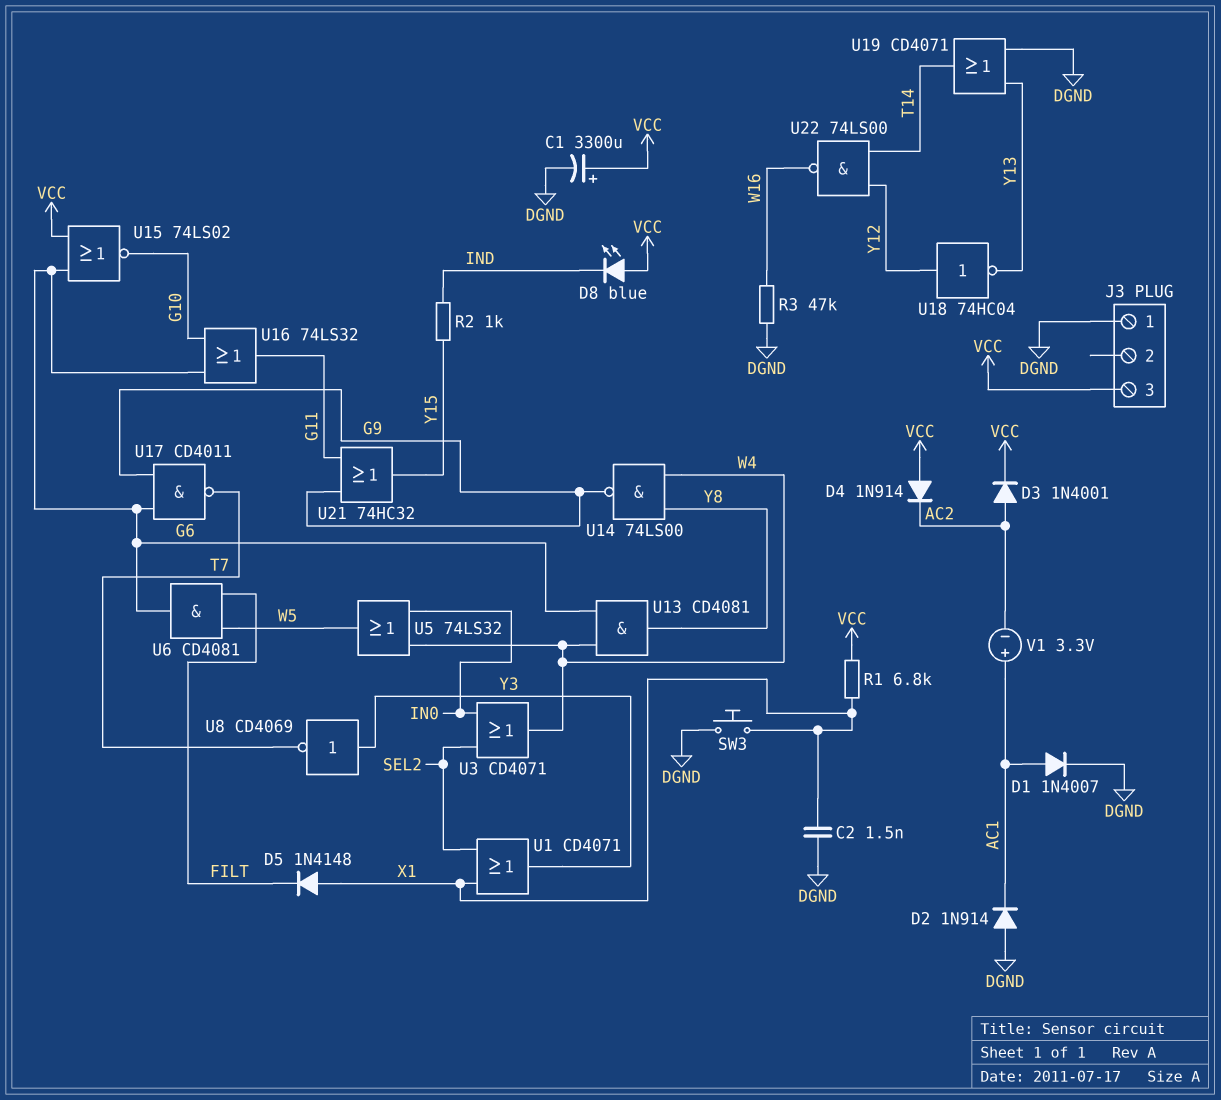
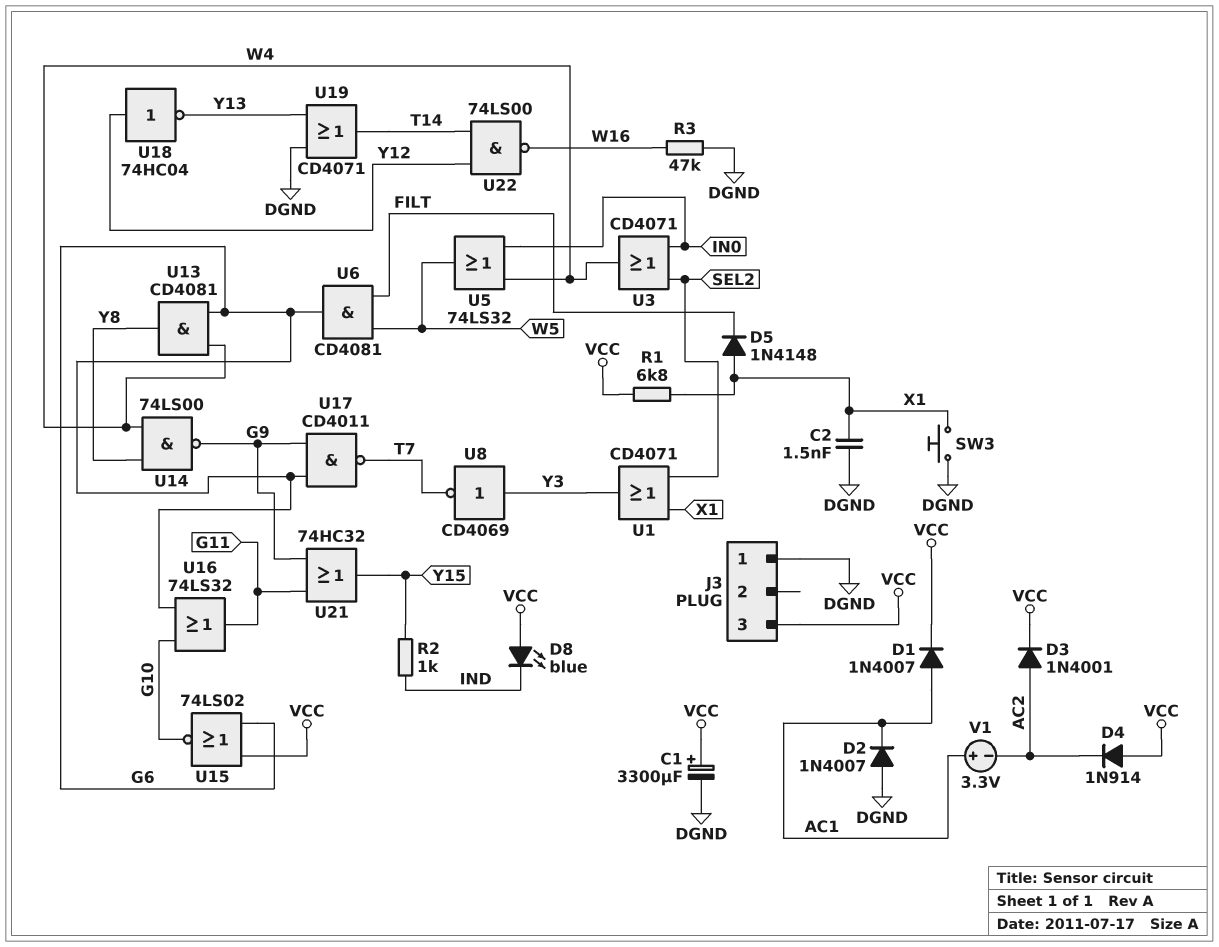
D1: diode 1N4007 (A AC1, K DGND) -> diode 1N4007 (A AC1, K VCC)
D2: diode 1N914 (A DGND, K AC1) -> diode 1N4007 (A DGND, K AC1)

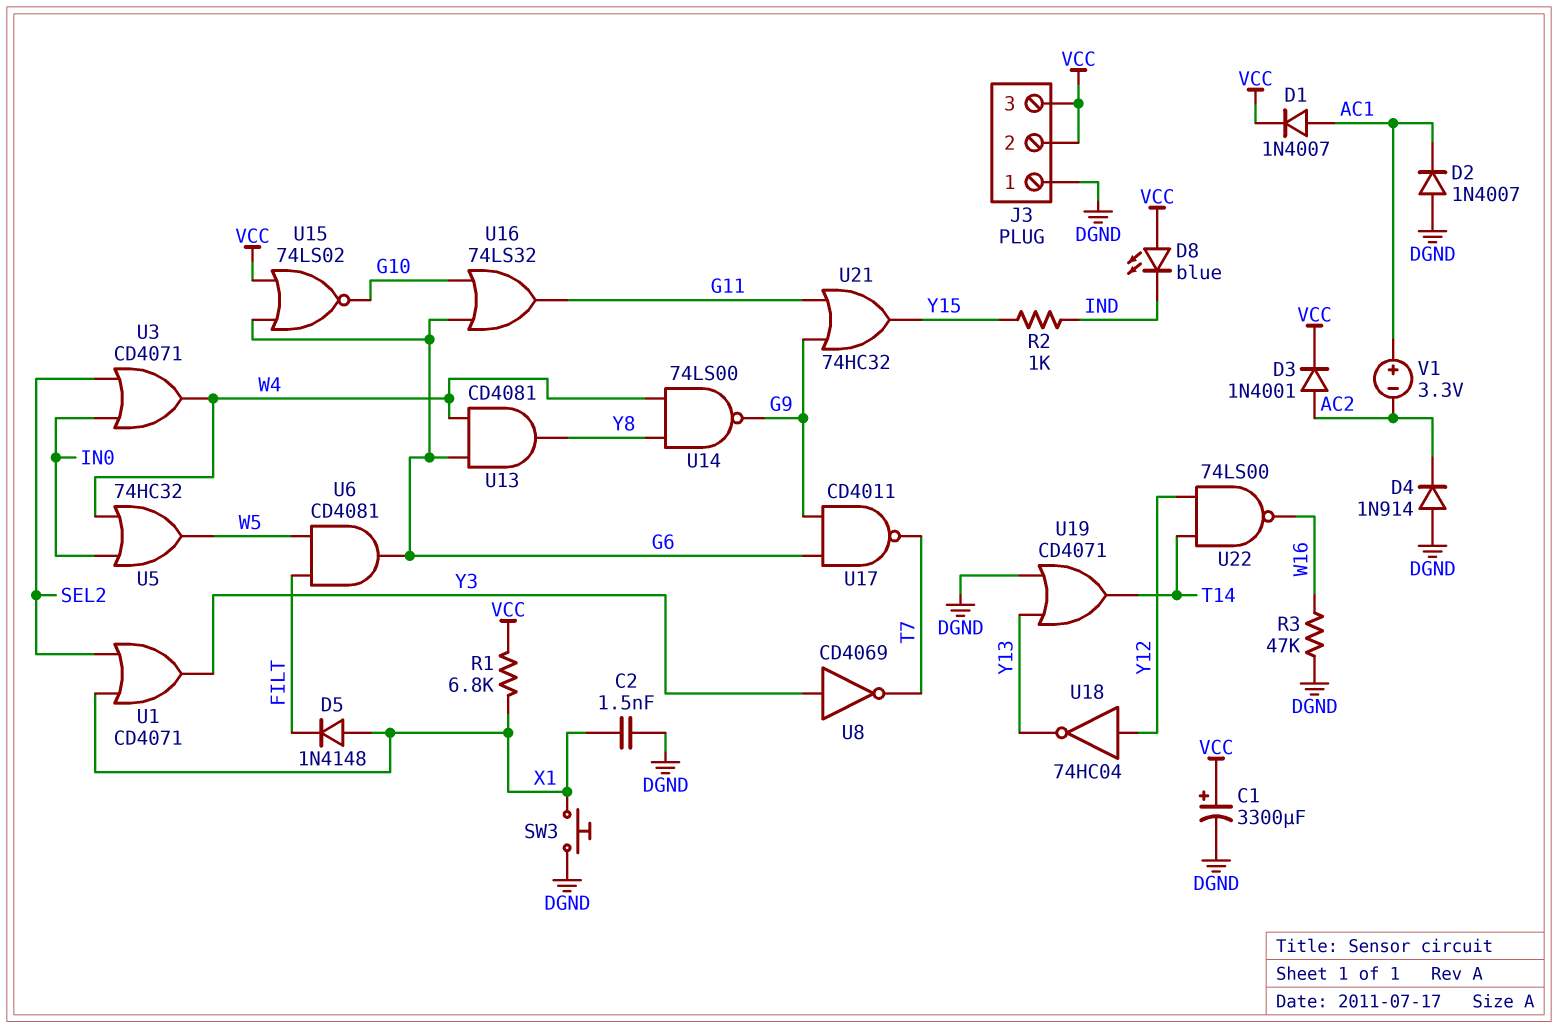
D4: diode 1N914 (A VCC, K AC2) -> diode 1N914 (A DGND, K AC2)
J3 pin 2: none -> VCC
U5: OR 74LS32 (in IN0, in W4, out W5) -> OR 74HC32 (in IN0, in W4, out W5)

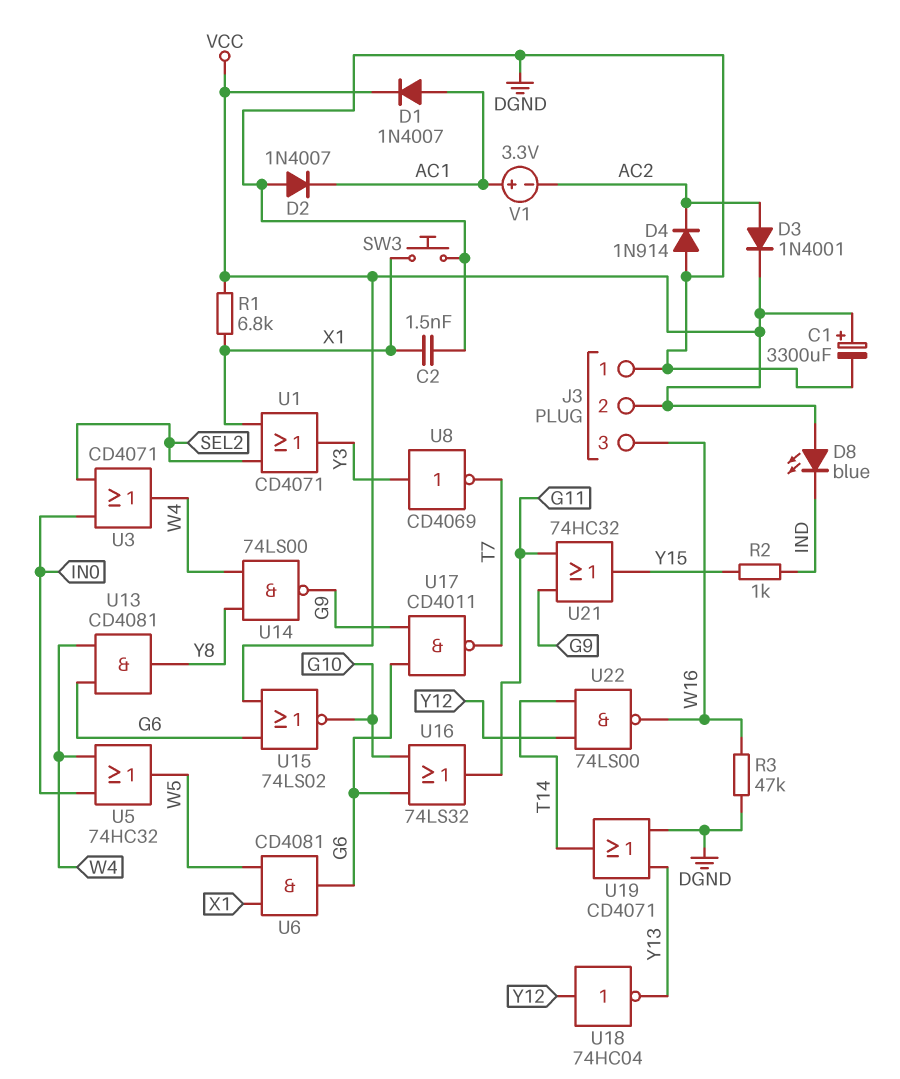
D5: diode 1N4148 (A X1, K FILT) -> none
J3 pin 3: VCC -> W16
U6: AND CD4081 (in FILT, in W5, out G6) -> AND CD4081 (in W5, in X1, out G6)

